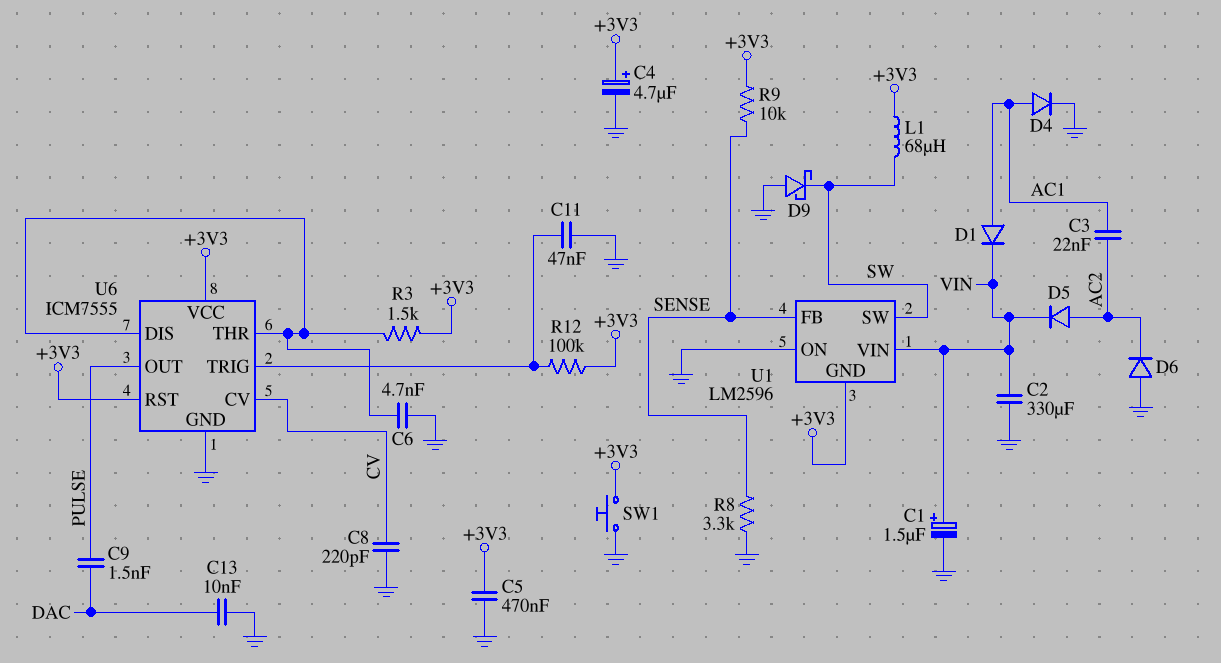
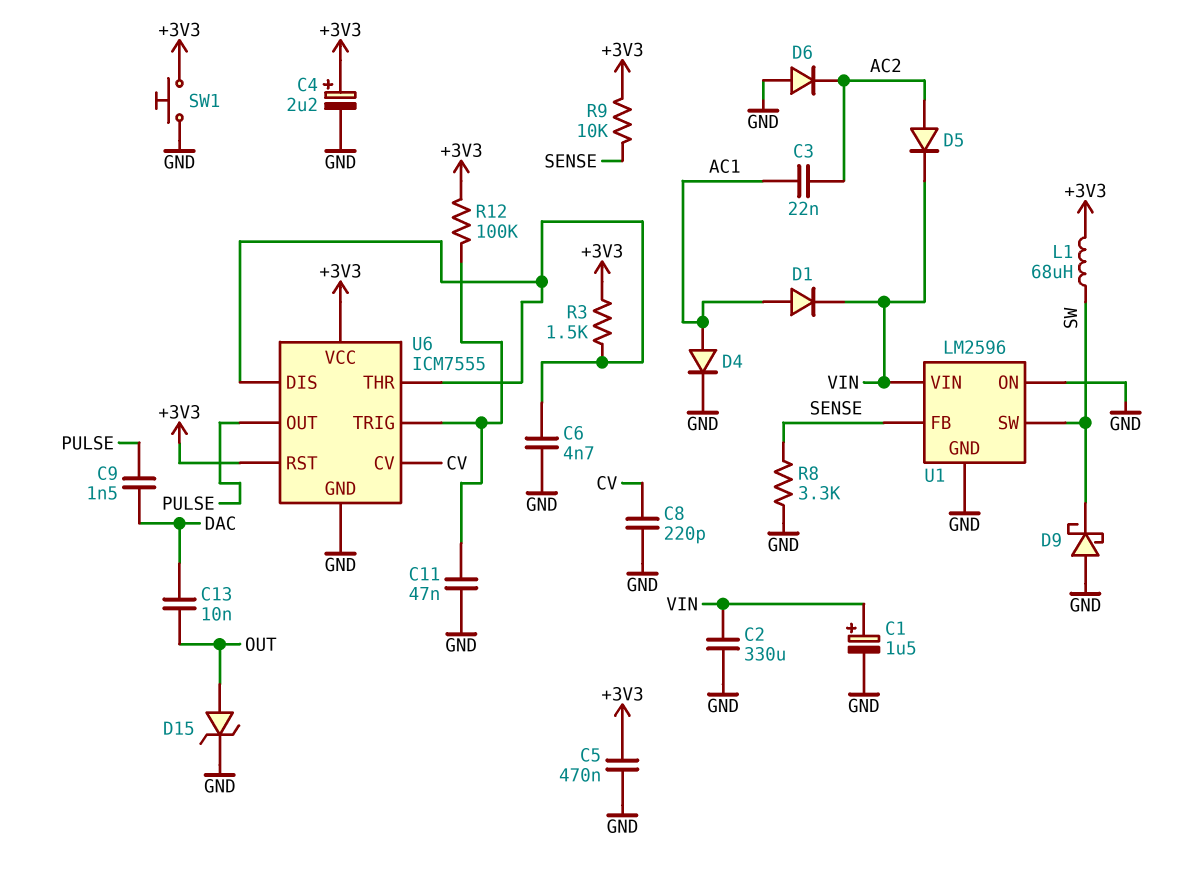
C4: 4.7uF (plus +3V3, minus GND) -> 2.2uF (plus +3V3, minus GND)
C13: 10nF (DAC, GND) -> 10nF (DAC, OUT)
D15: none -> zener (A OUT, K GND)
U1 pin GND: +3V3 -> GND

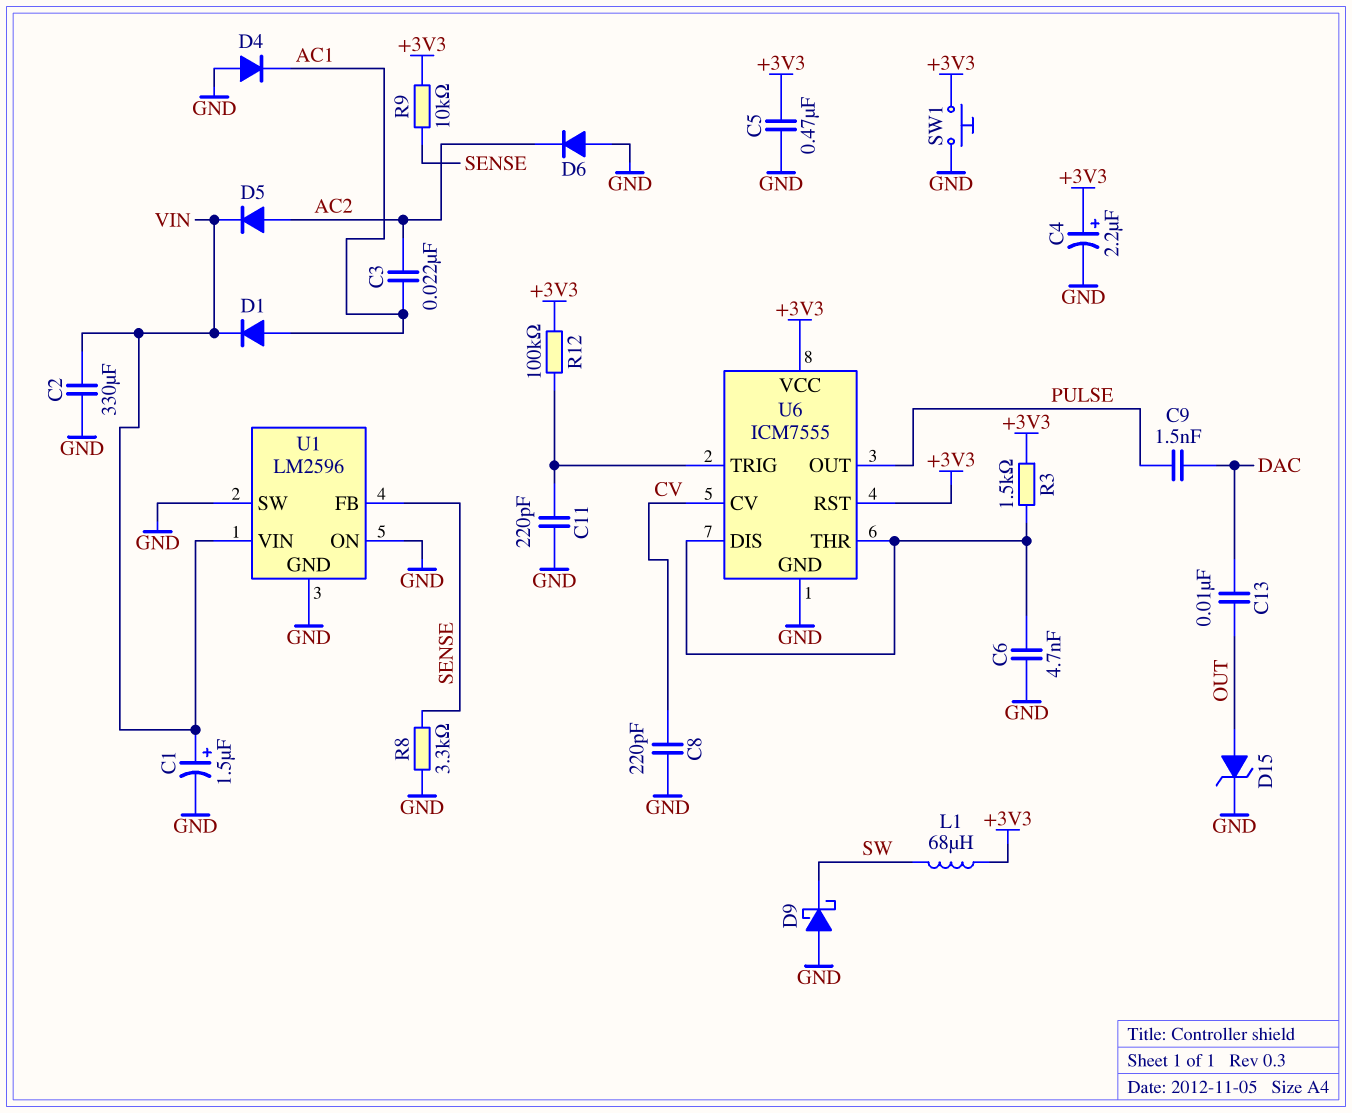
C11: 47nF (GND, U6/TRIG) -> 220pF (GND, U6/TRIG)
D4: diode (A AC1, K GND) -> diode (A GND, K AC1)
U1 pin SW: SW -> GND

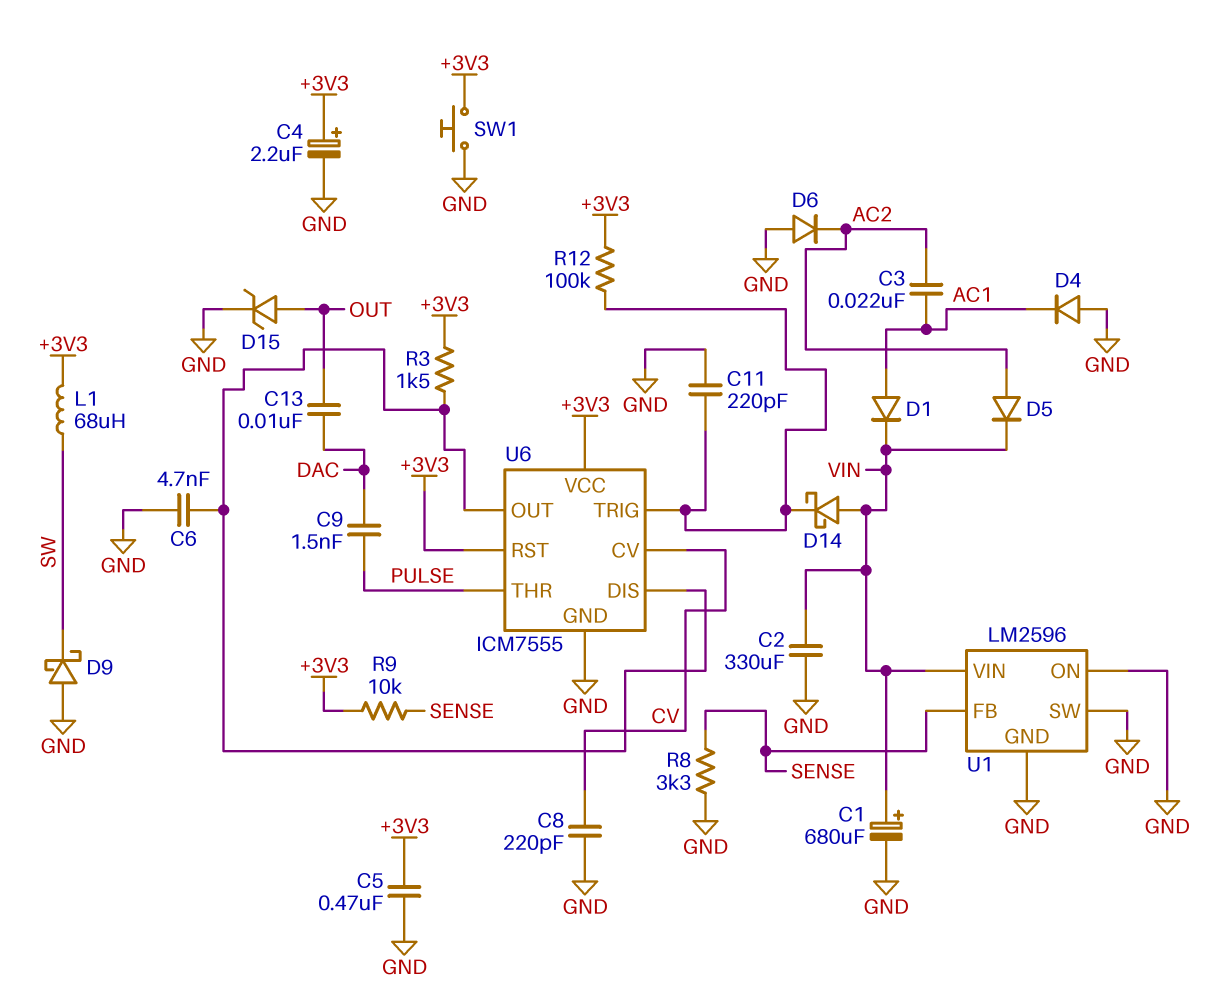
C1: 1.5uF (plus VIN, minus GND) -> 680uF (plus VIN, minus GND)
D14: none -> schottky (A VIN, K U6/TRIG)
U6 pin OUT: PULSE -> U6/DIS
U6 pin THR: U6/DIS -> PULSE

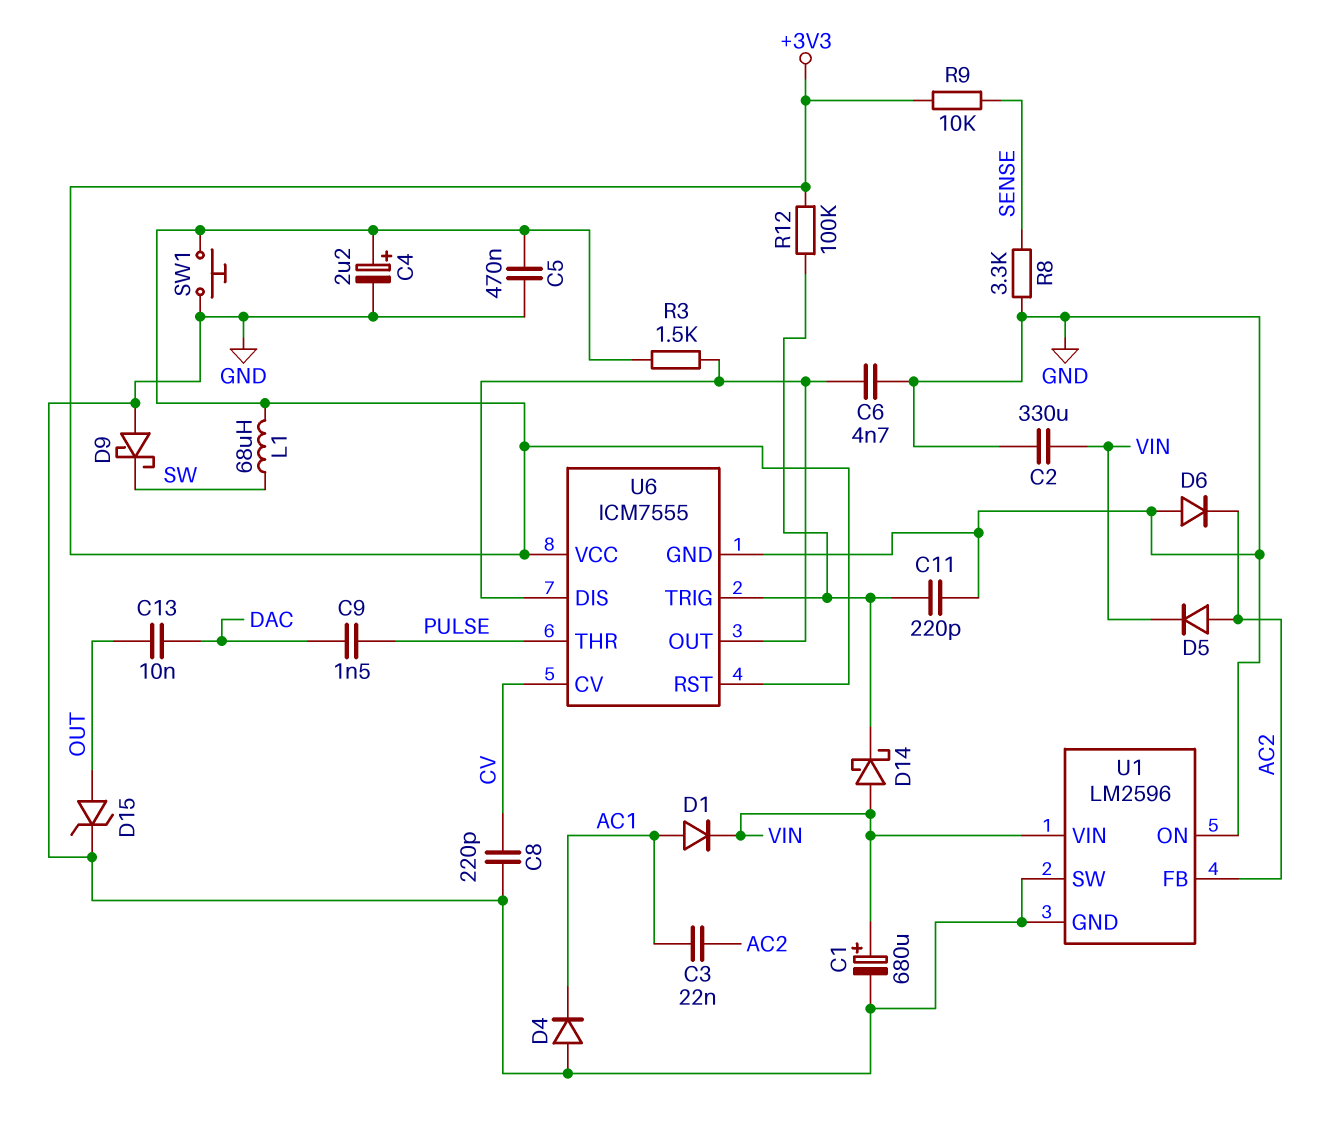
U1 pin FB: SENSE -> AC2

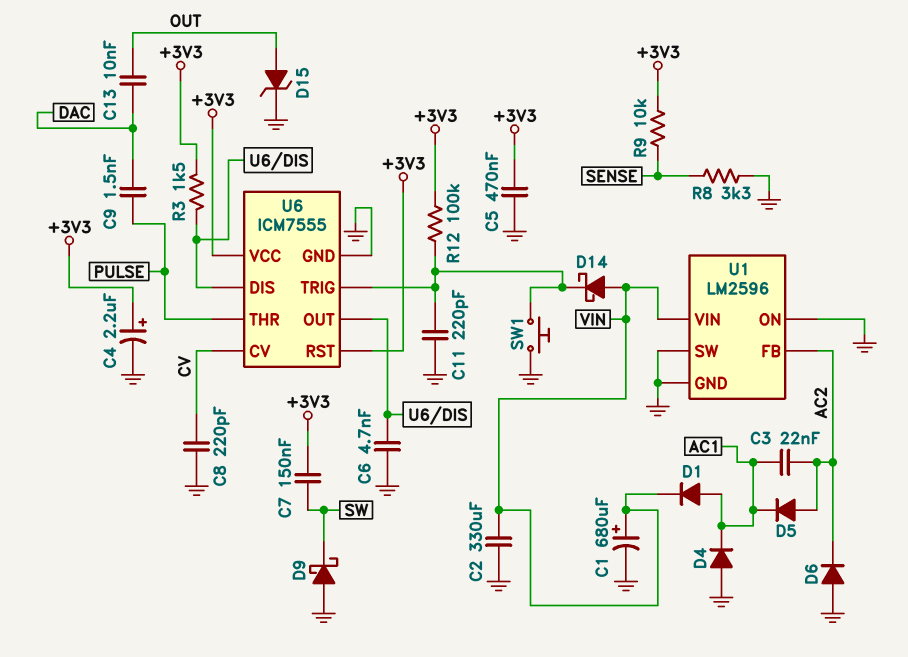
C7: none -> 150nF (+3V3, SW)
D5: diode (A AC2, K VIN) -> diode (A AC2, K AC1)
L1: 68uH (+3V3, SW) -> none
SW1: button (+3V3, GND) -> button (GND, U6/TRIG)

